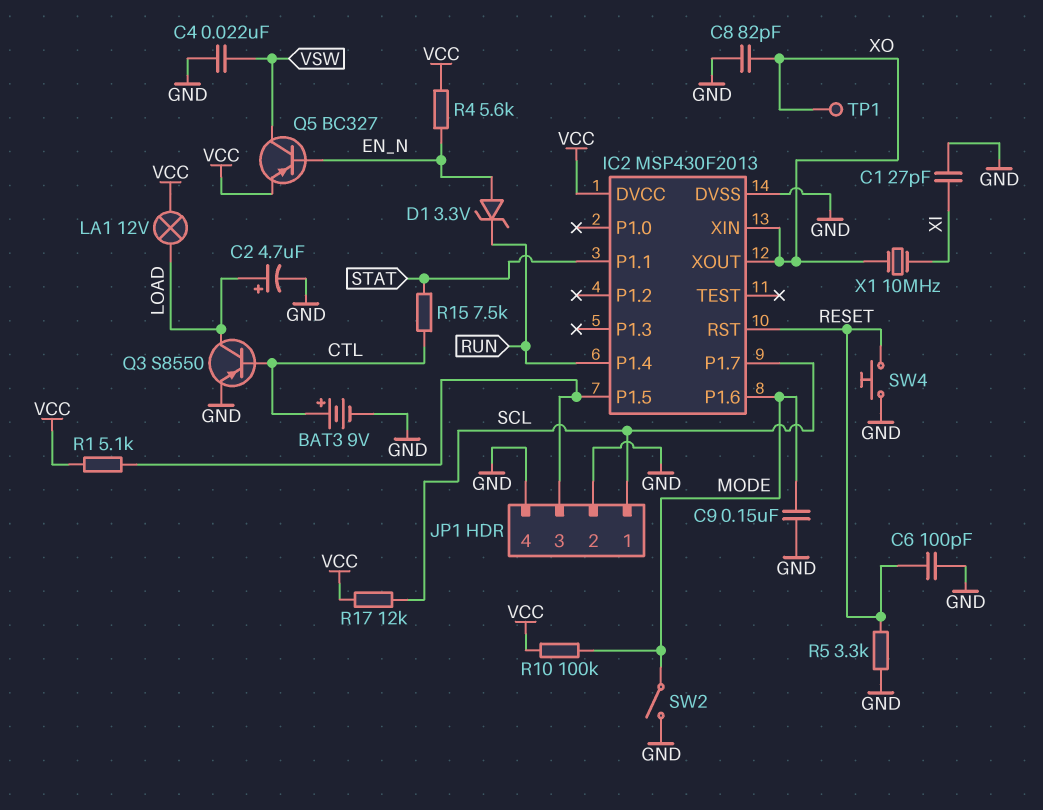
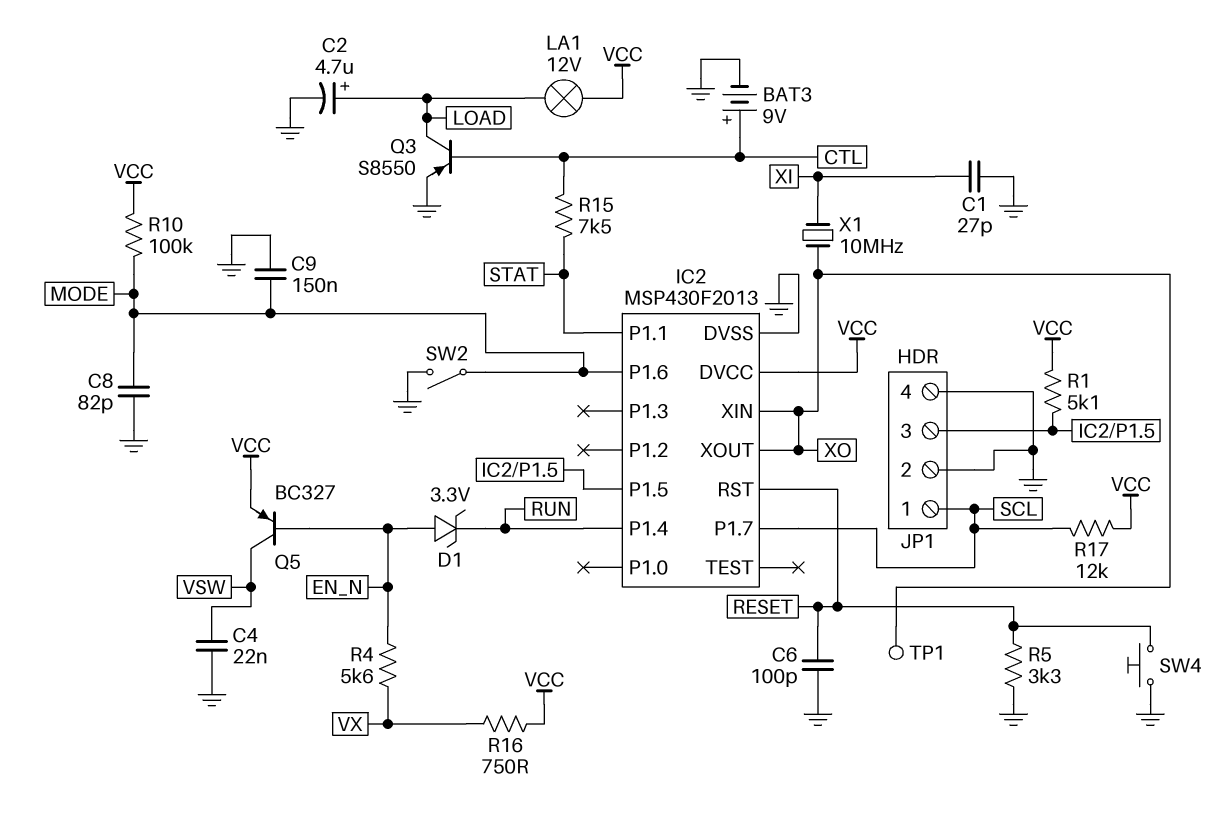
C8: 82pF (GND, XO) -> 82pF (GND, MODE)
R4: 5.6k (EN_N, VCC) -> 5.6k (EN_N, VX)
R16: none -> 750 (VCC, VX)

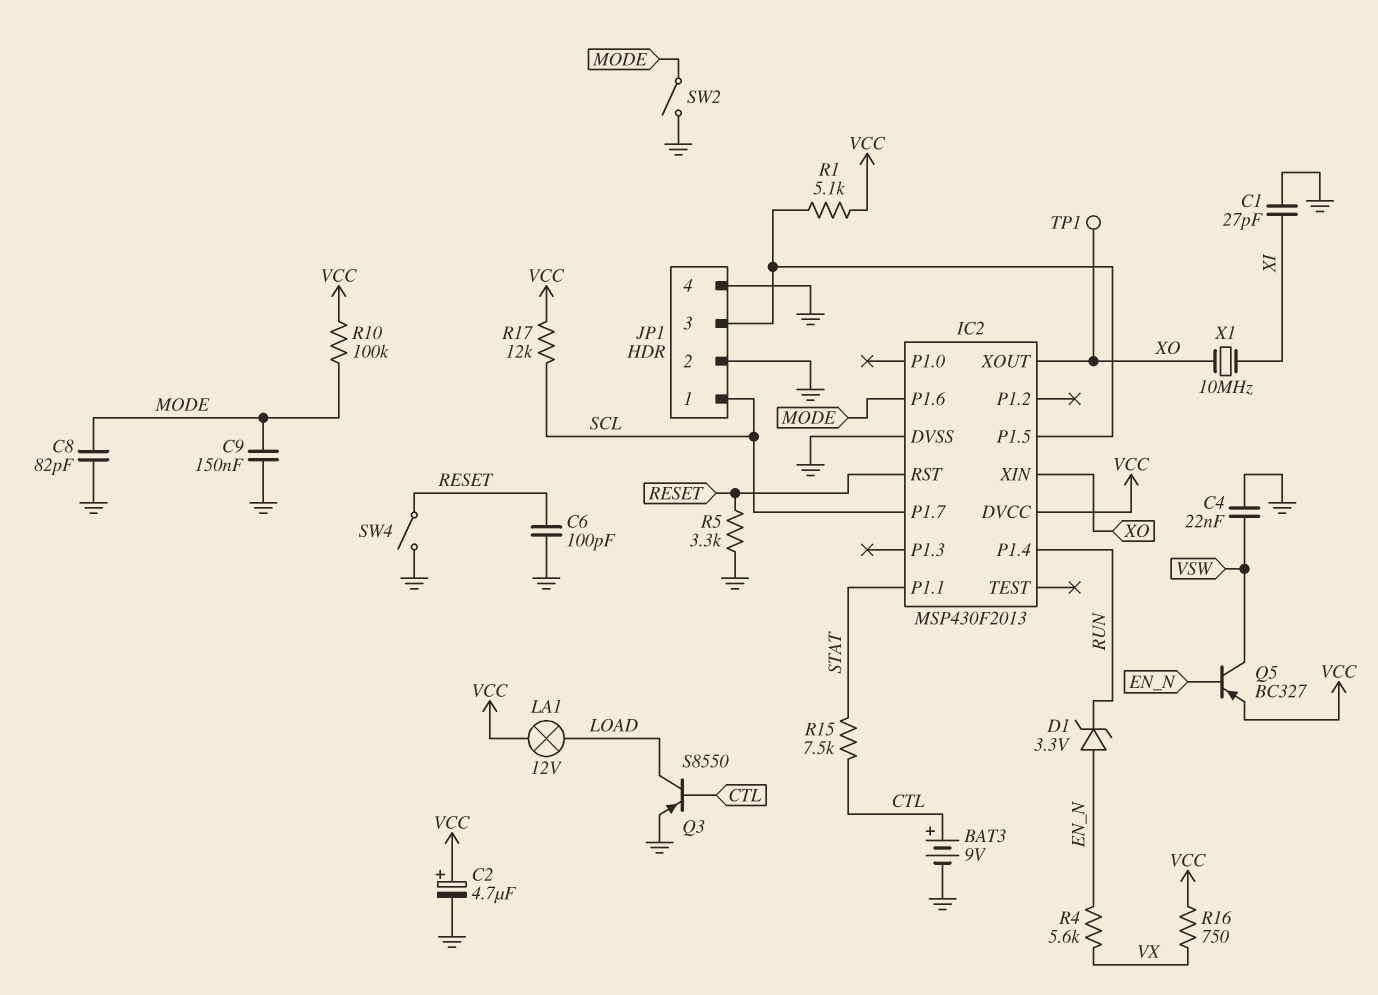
C2: 4.7uF (plus LOAD, minus GND) -> 4.7uF (plus VCC, minus GND)
SW4: button (GND, RESET) -> switch (GND, RESET)

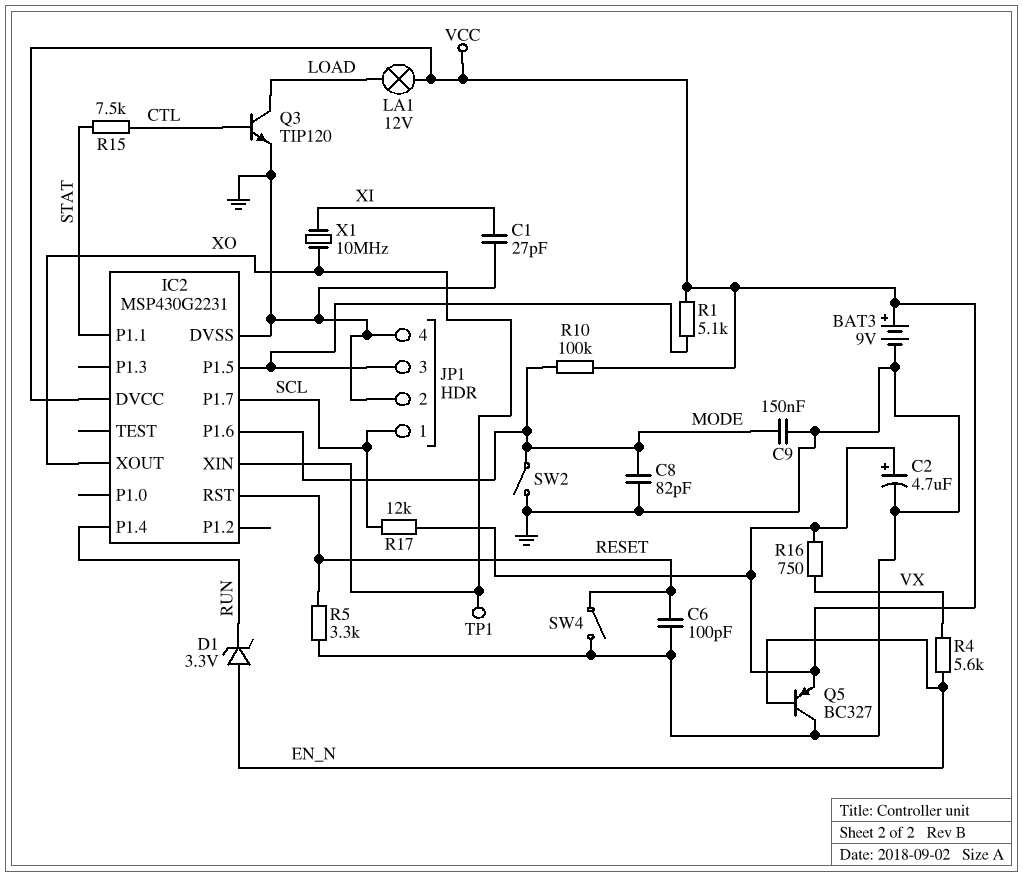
BAT3: 9V (plus CTL, minus GND) -> 9V (plus VCC, minus GND)
C4: 22nF (GND, VSW) -> none
IC2: MSP430F2013 -> MSP430G2231
Q3: PNP S8550 (B CTL, C LOAD, E GND) -> NPN TIP120 (B CTL, C LOAD, E GND)
Q5: PNP BC327 (B EN_N, C VSW, E VCC) -> PNP BC327 (B EN_N, C GND, E VCC)

